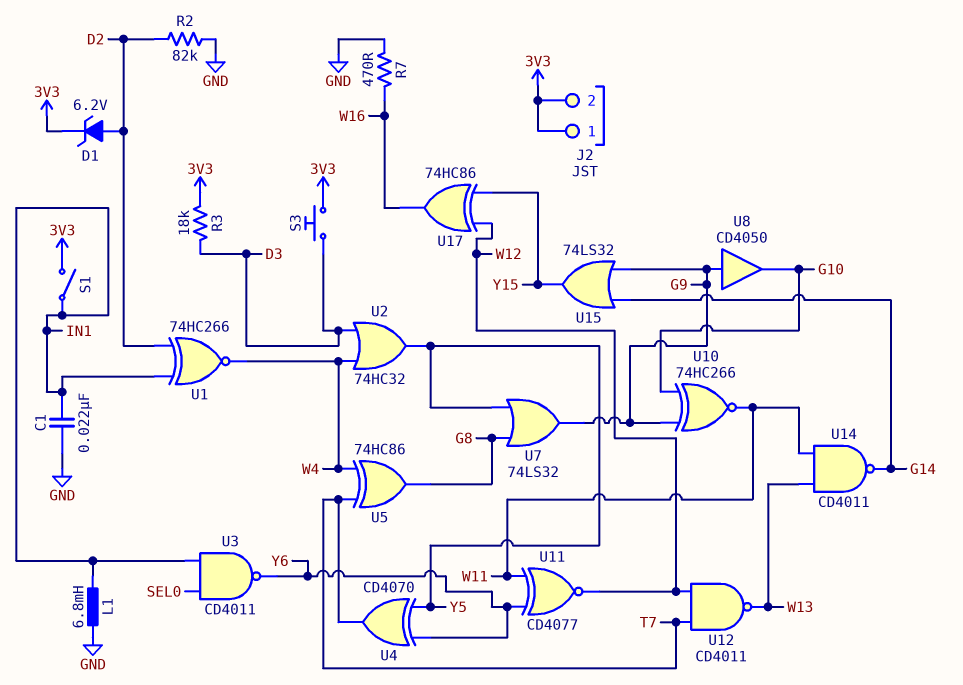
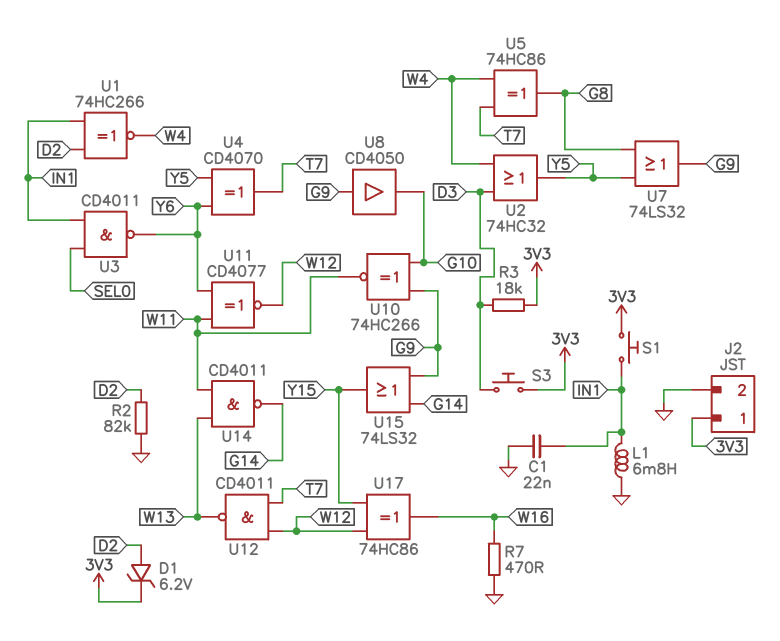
J2 pin 2: 3V3 -> GND
S1: switch (3V3, IN1) -> button (3V3, IN1)

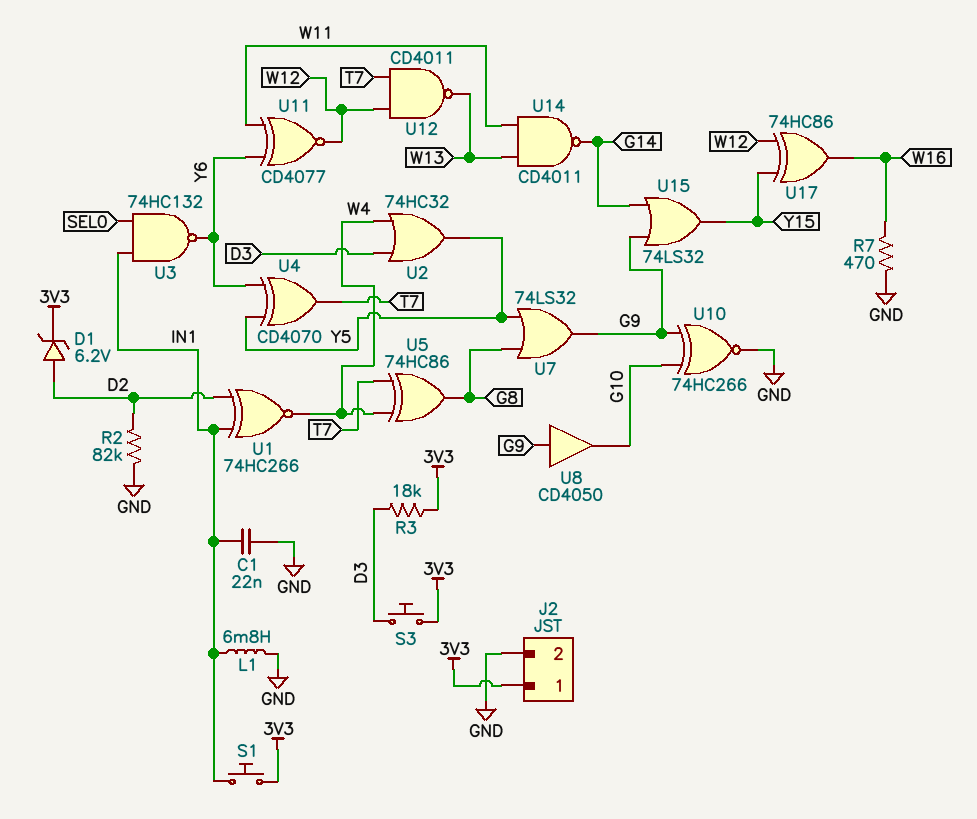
U3: NAND CD4011 (in IN1, in SEL0, out Y6) -> NAND 74HC132 (in IN1, in SEL0, out Y6)
U10: XNOR 74HC266 (in G9, in G10, out W11) -> XNOR 74HC266 (in G9, in G10, out GND)

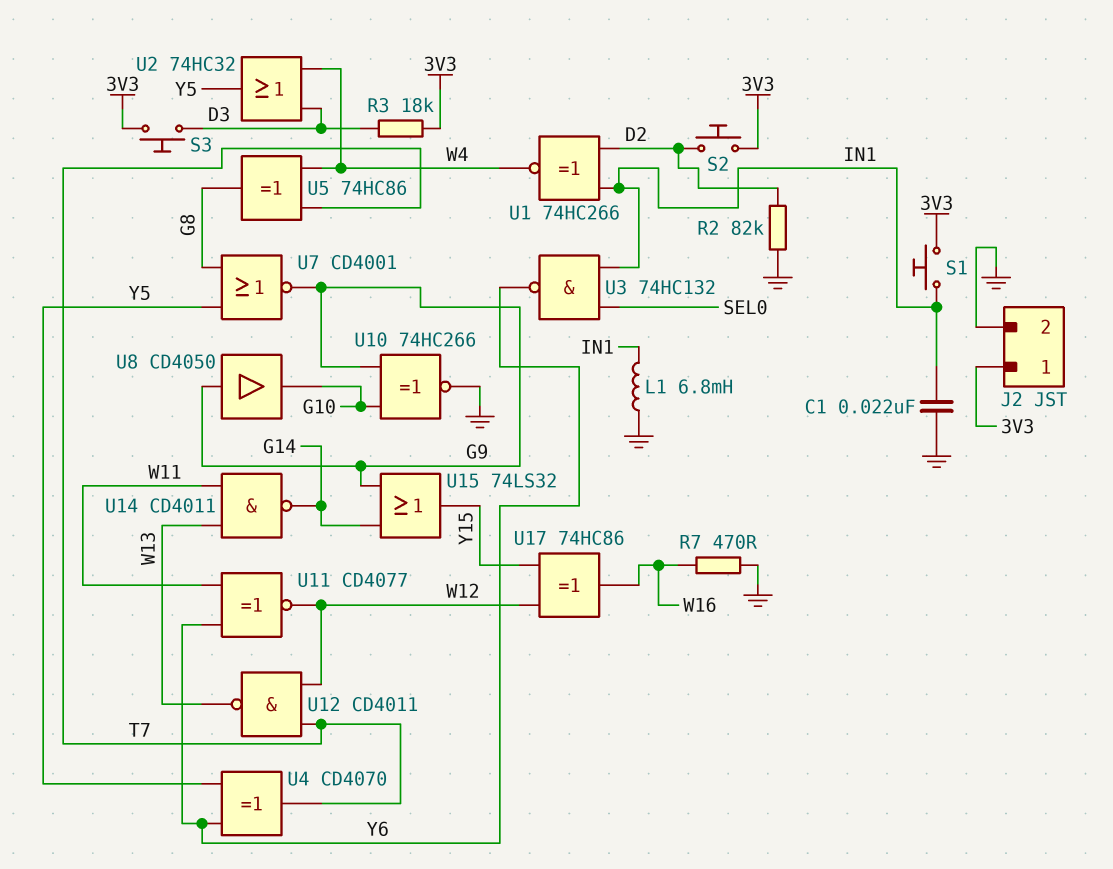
D1: zener 6.2V (A D2, K 3V3) -> none
S2: none -> button (3V3, D2)
U7: OR 74LS32 (in G8, in Y5, out G9) -> NOR CD4001 (in G8, in Y5, out G9)

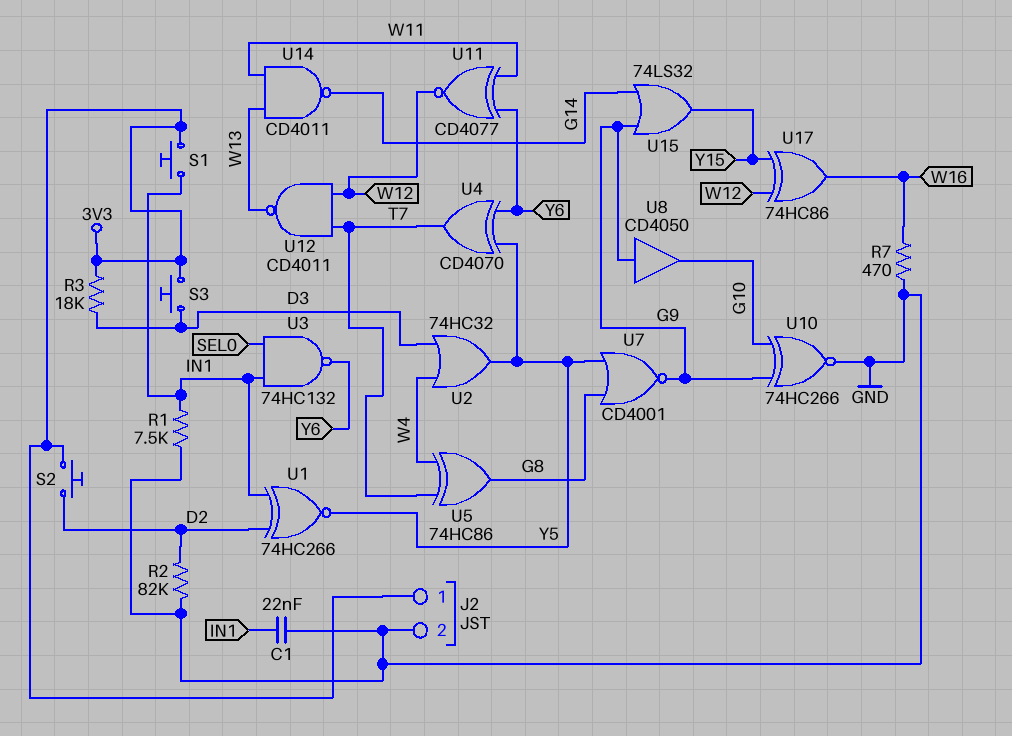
L1: 6.8mH (GND, IN1) -> none
R1: none -> 7.5k (GND, IN1)
U1: XNOR 74HC266 (in D2, in IN1, out W4) -> XNOR 74HC266 (in D2, in IN1, out Y5)

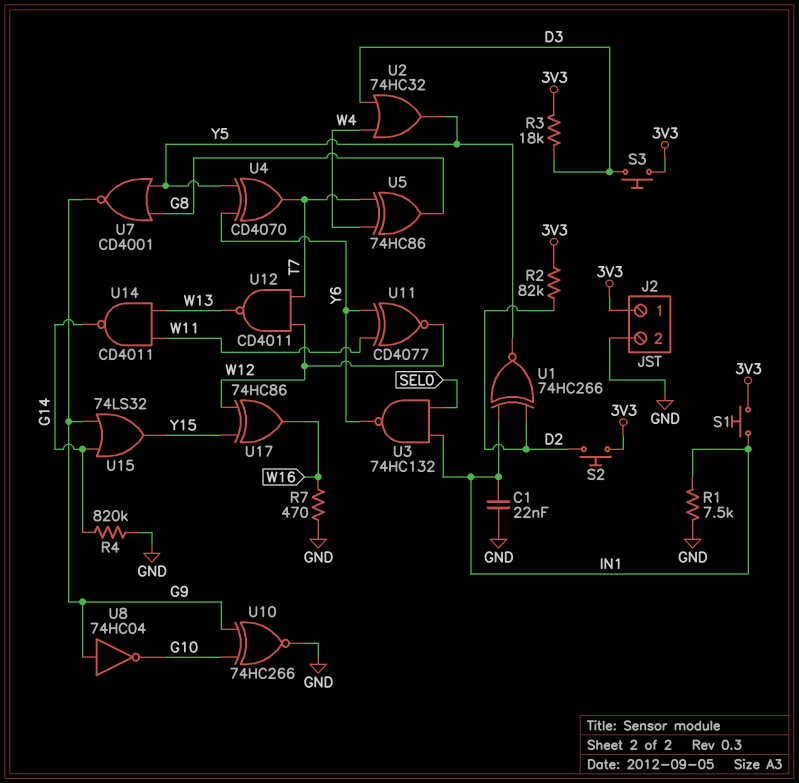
R2: 82k (D2, GND) -> 82k (3V3, D2)
R4: none -> 820k (G14, GND)
U8: buffer CD4050 (in G9, out G10) -> NOT 74HC04 (in G9, out G10)

